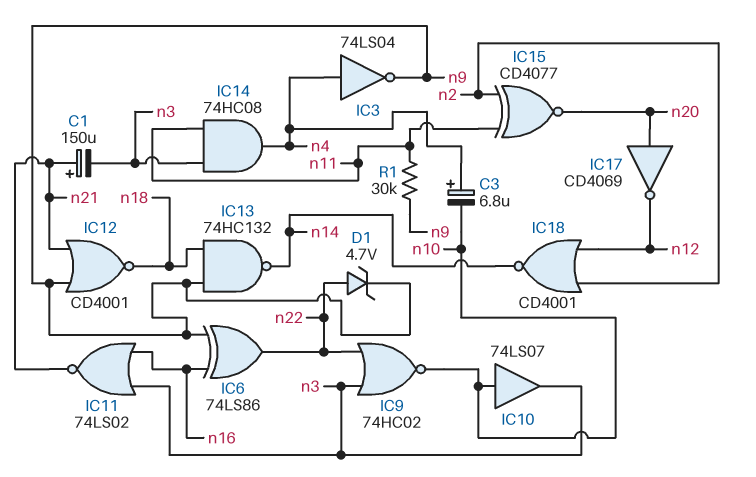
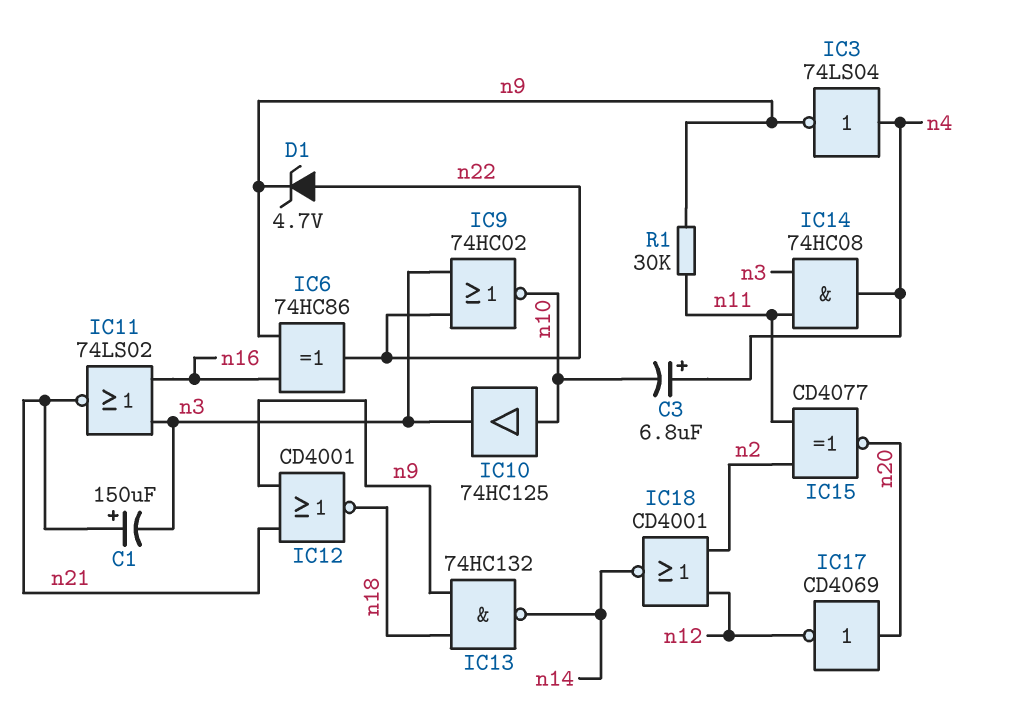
IC6: XOR 74LS86 (in n9, in n16, out n22) -> XOR 74HC86 (in n9, in n16, out n22)
IC10: buffer 74LS07 (in n10, out n3) -> buffer 74HC125 (in n10, out n3)

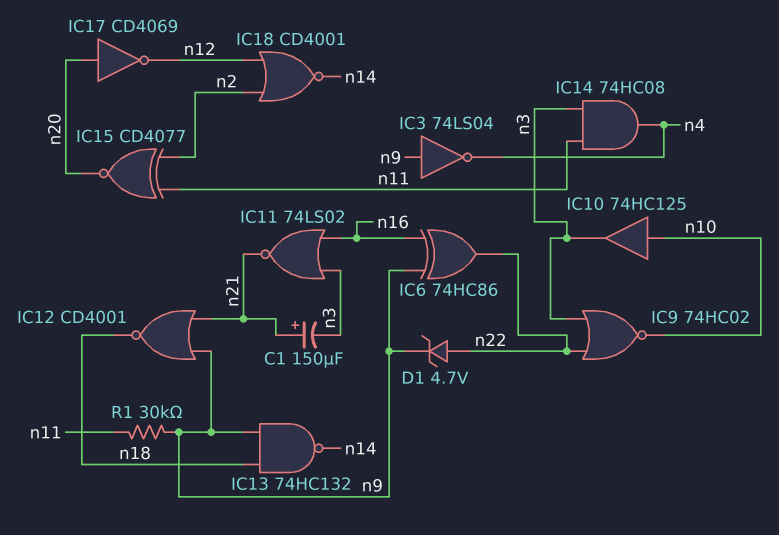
C3: 6.8uF (plus n4, minus n10) -> none
IC3: NOT 74LS04 (in n4, out n9) -> NOT 74LS04 (in n9, out n4)

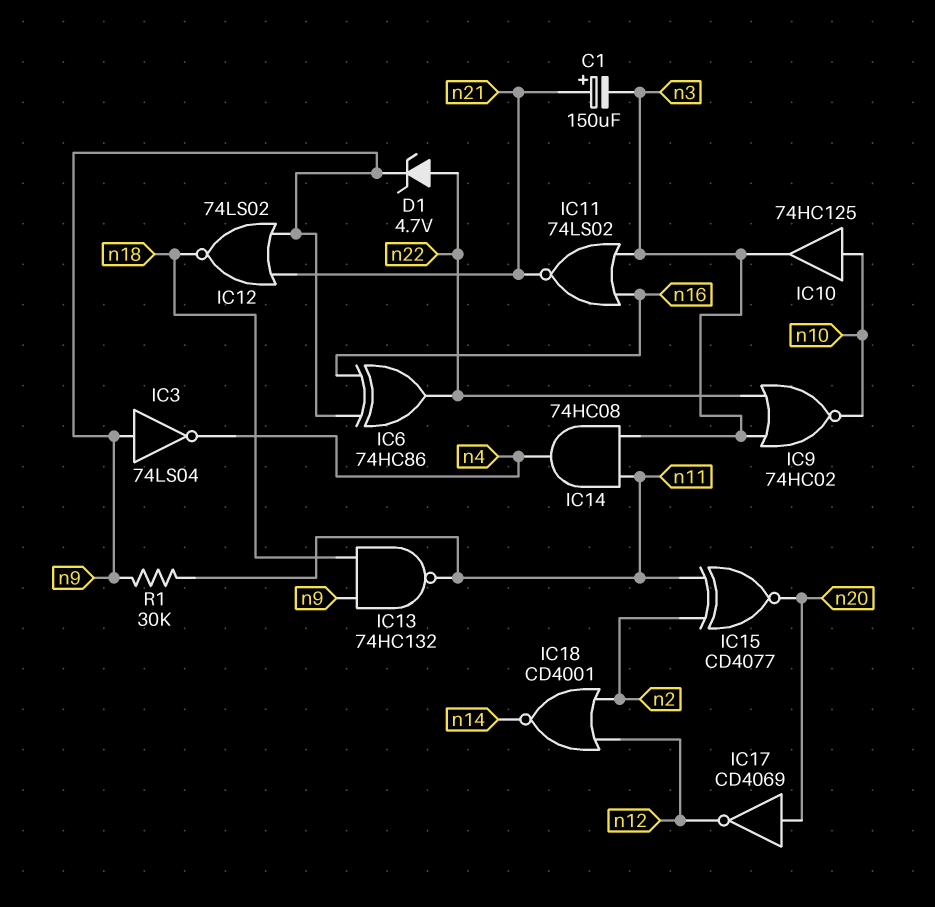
IC12: NOR CD4001 (in n9, in n21, out n18) -> NOR 74LS02 (in n9, in n21, out n18)
IC13: NAND 74HC132 (in n9, in n18, out n14) -> NAND 74HC132 (in n9, in n18, out n11)

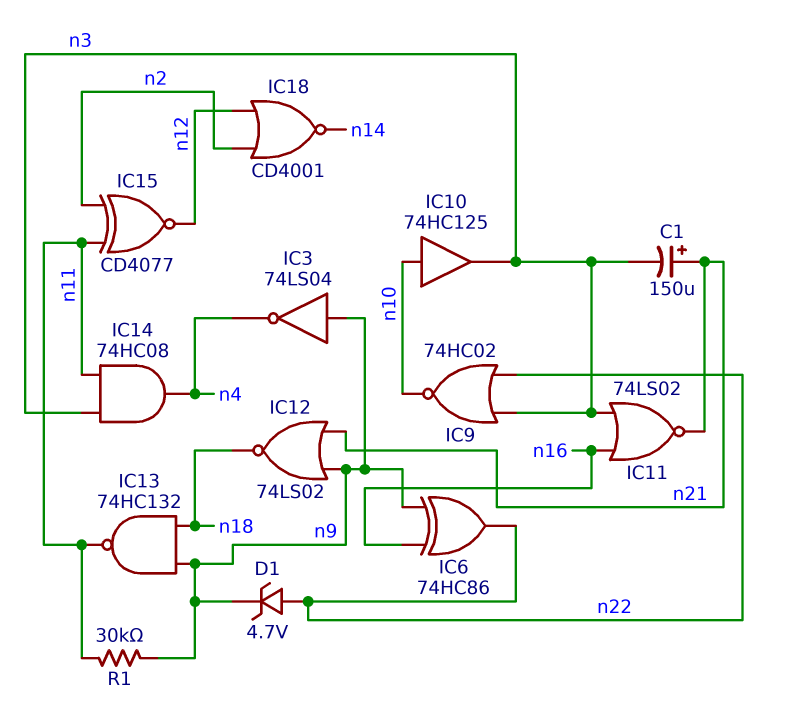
IC15: XNOR CD4077 (in n2, in n11, out n20) -> XNOR CD4077 (in n2, in n11, out n12)
IC17: NOT CD4069 (in n20, out n12) -> none

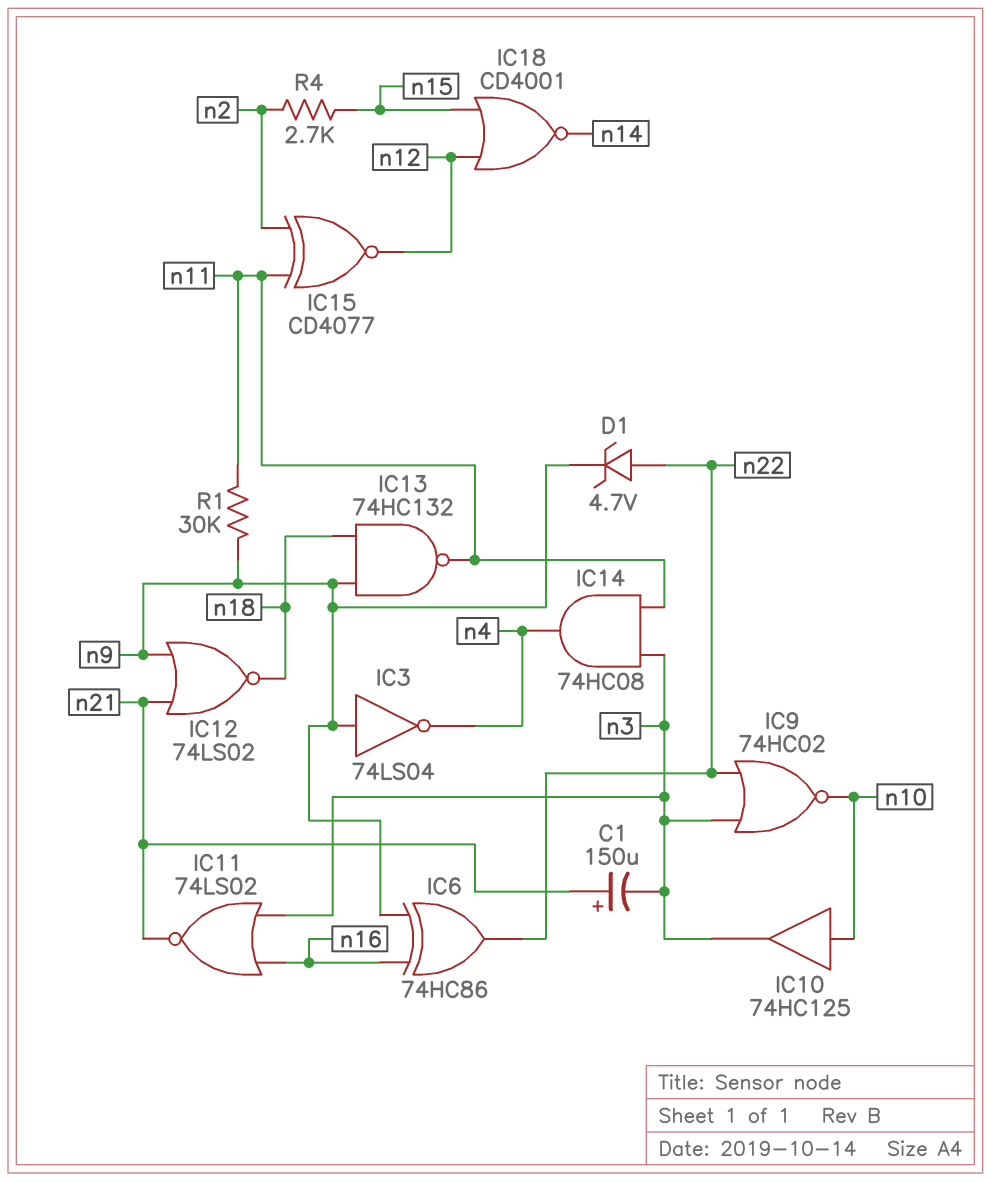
IC18: NOR CD4001 (in n2, in n12, out n14) -> NOR CD4001 (in n12, in n15, out n14)
R4: none -> 2.7k (n2, n15)

